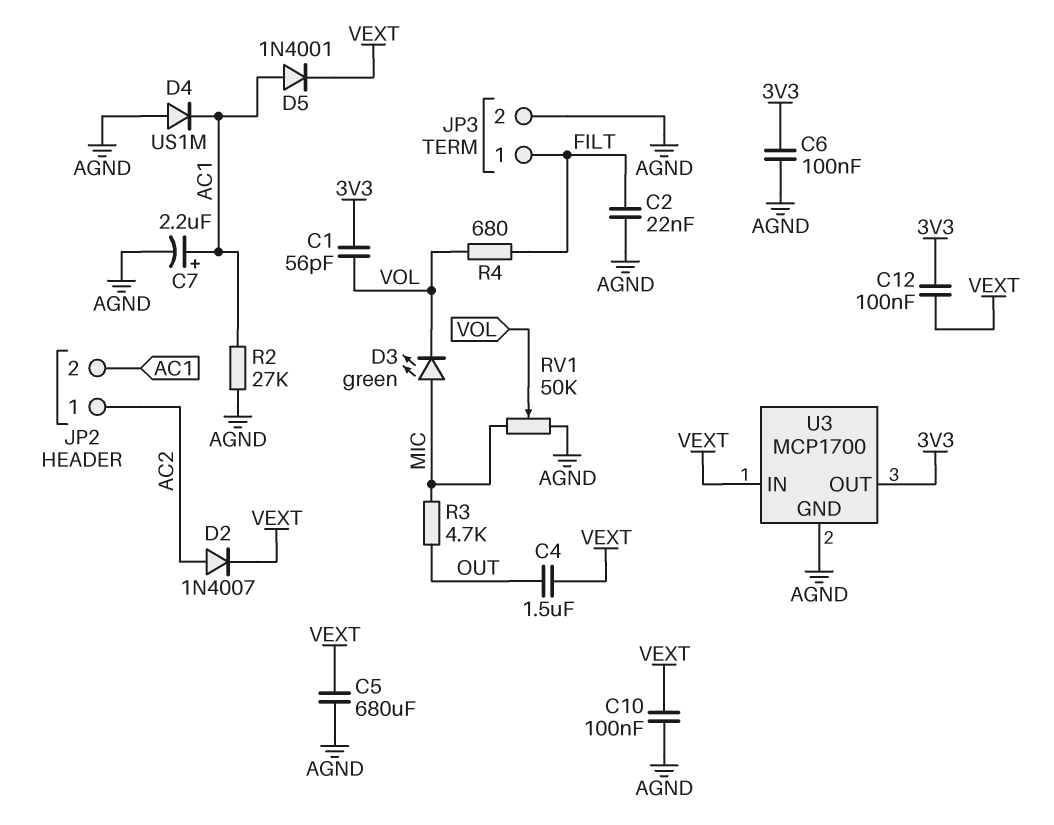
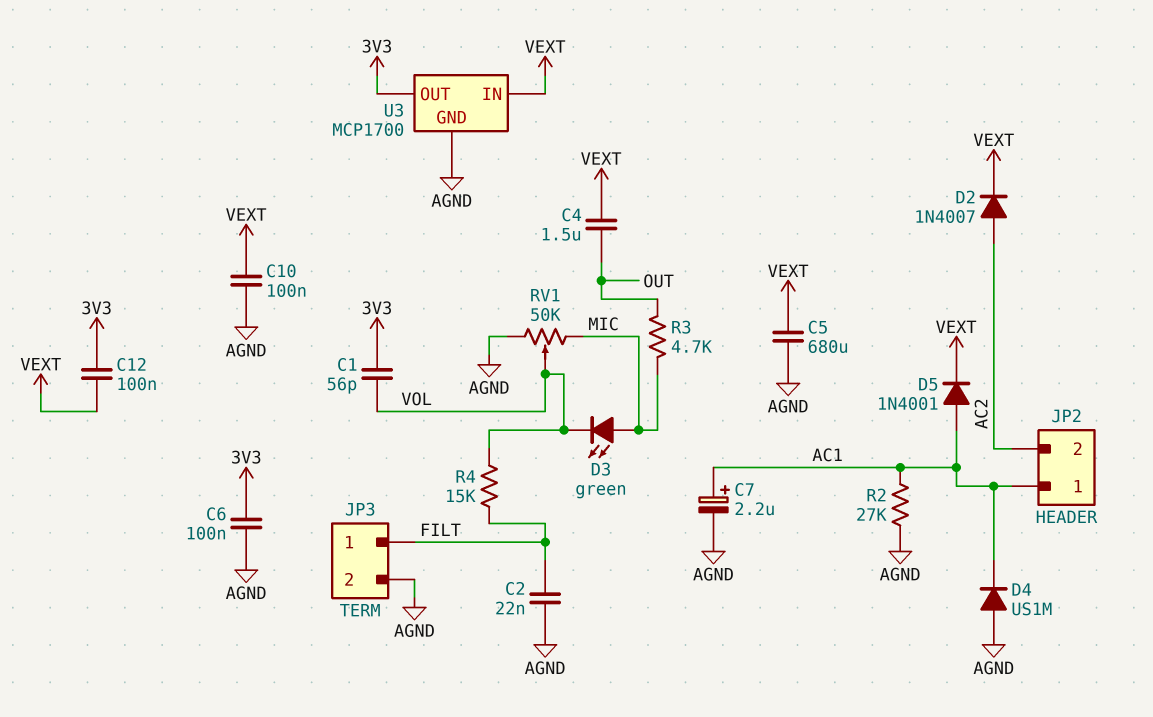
JP2 pin 1: AC2 -> AC1
JP2 pin 2: AC1 -> AC2
R4: 680 (FILT, VOL) -> 15k (FILT, VOL)

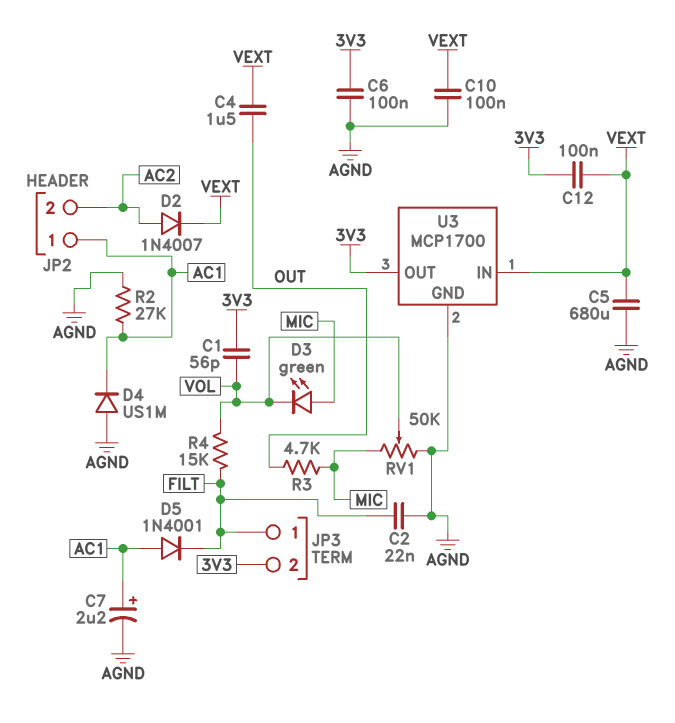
D5: diode 1N4001 (A AC1, K VEXT) -> diode 1N4001 (A AC1, K FILT)
JP3 pin 2: AGND -> 3V3

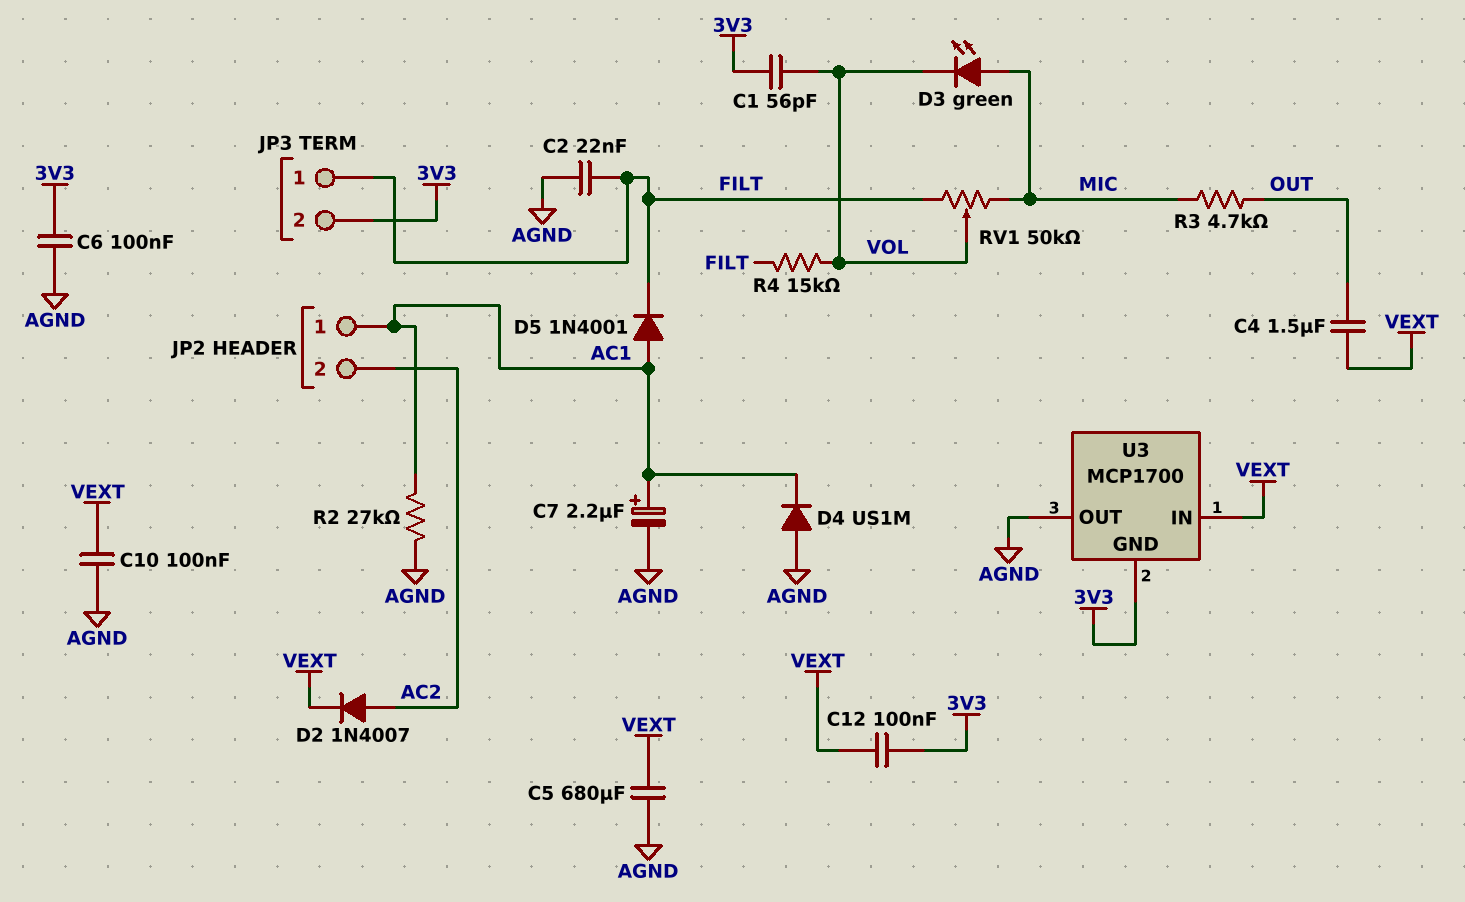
RV1: 50k (AGND, MIC, wiper VOL) -> 50k (FILT, MIC, wiper VOL)
U3 pin GND: AGND -> 3V3
U3 pin OUT: 3V3 -> AGND

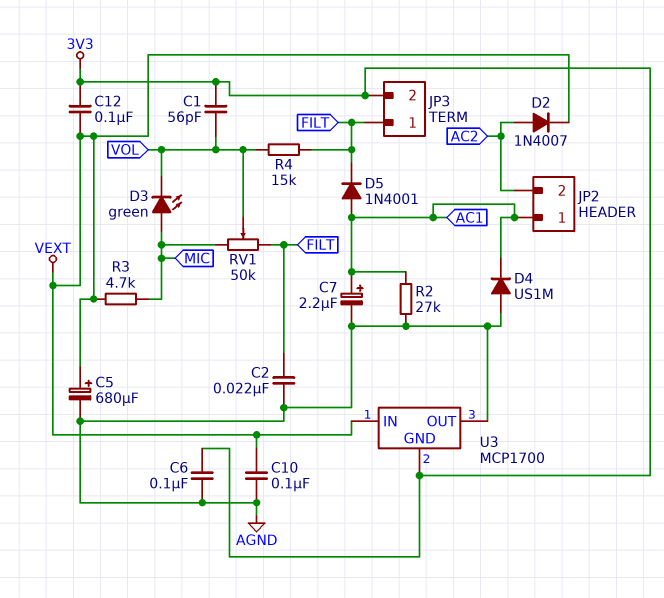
C4: 1.5uF (OUT, VEXT) -> none
C5: 680uF (AGND, VEXT) -> 680uF (plus VEXT, minus AGND)
R3: 4.7k (MIC, OUT) -> 4.7k (MIC, VEXT)

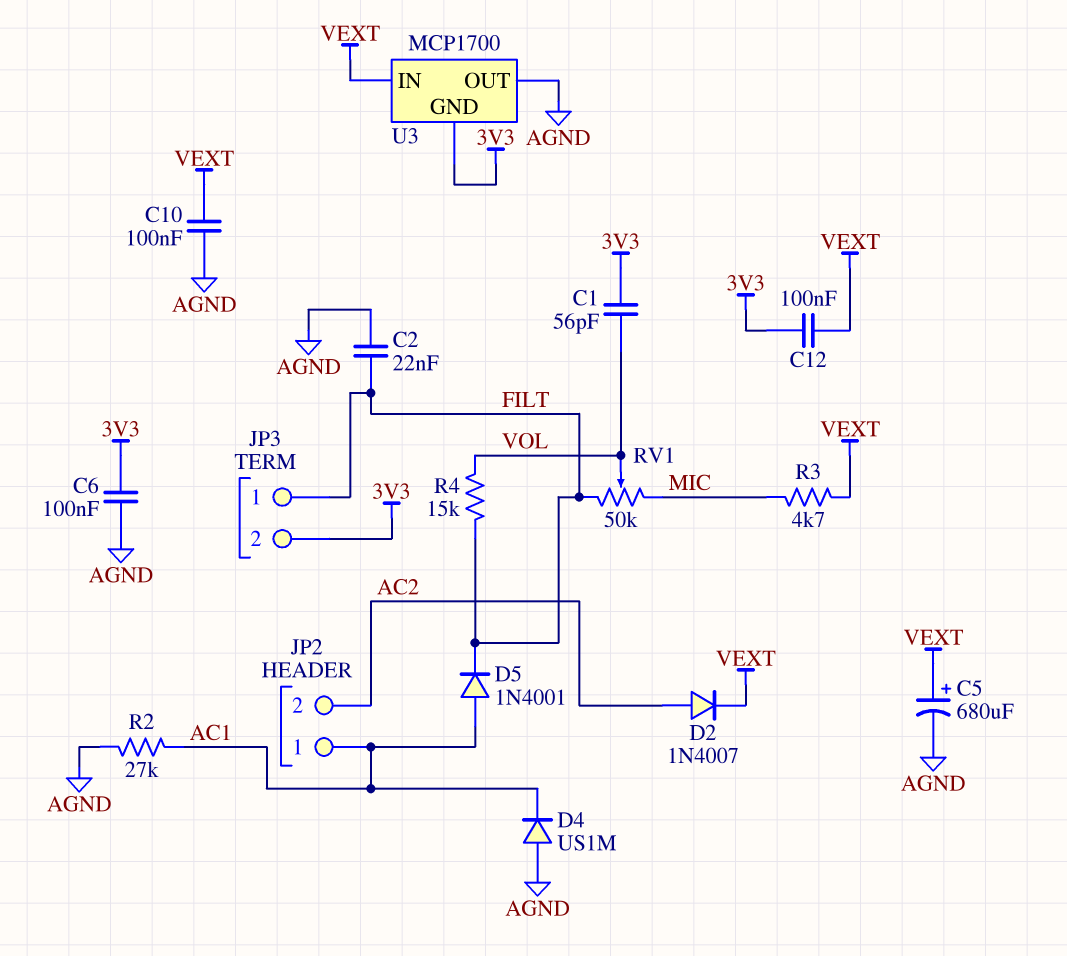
C7: 2.2uF (plus AC1, minus AGND) -> none
D3: LED green (A MIC, K VOL) -> none

